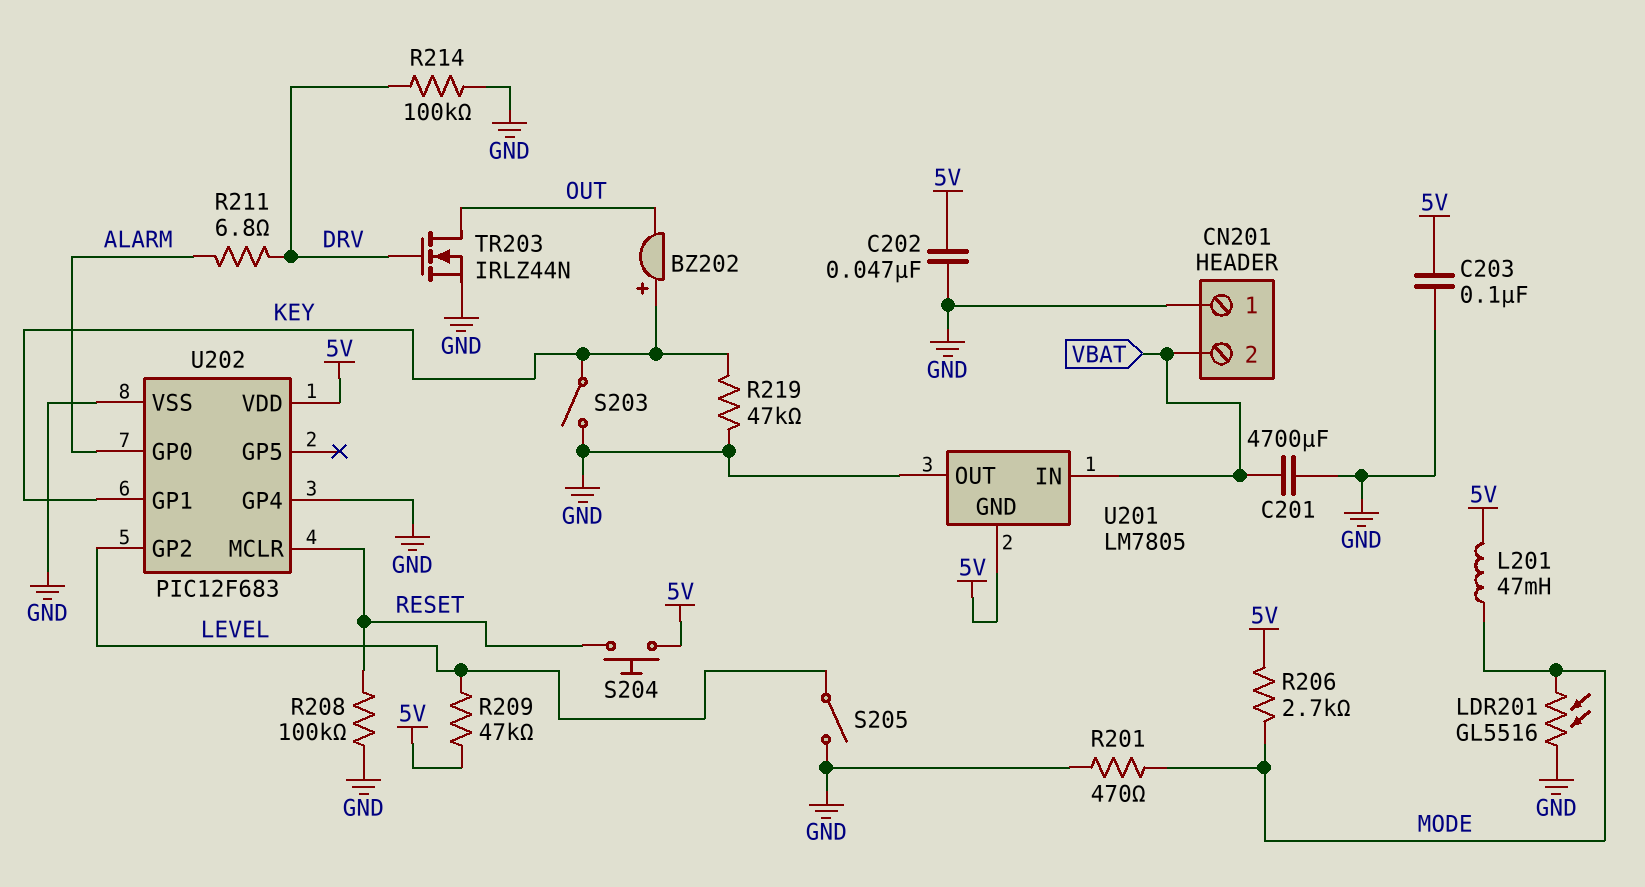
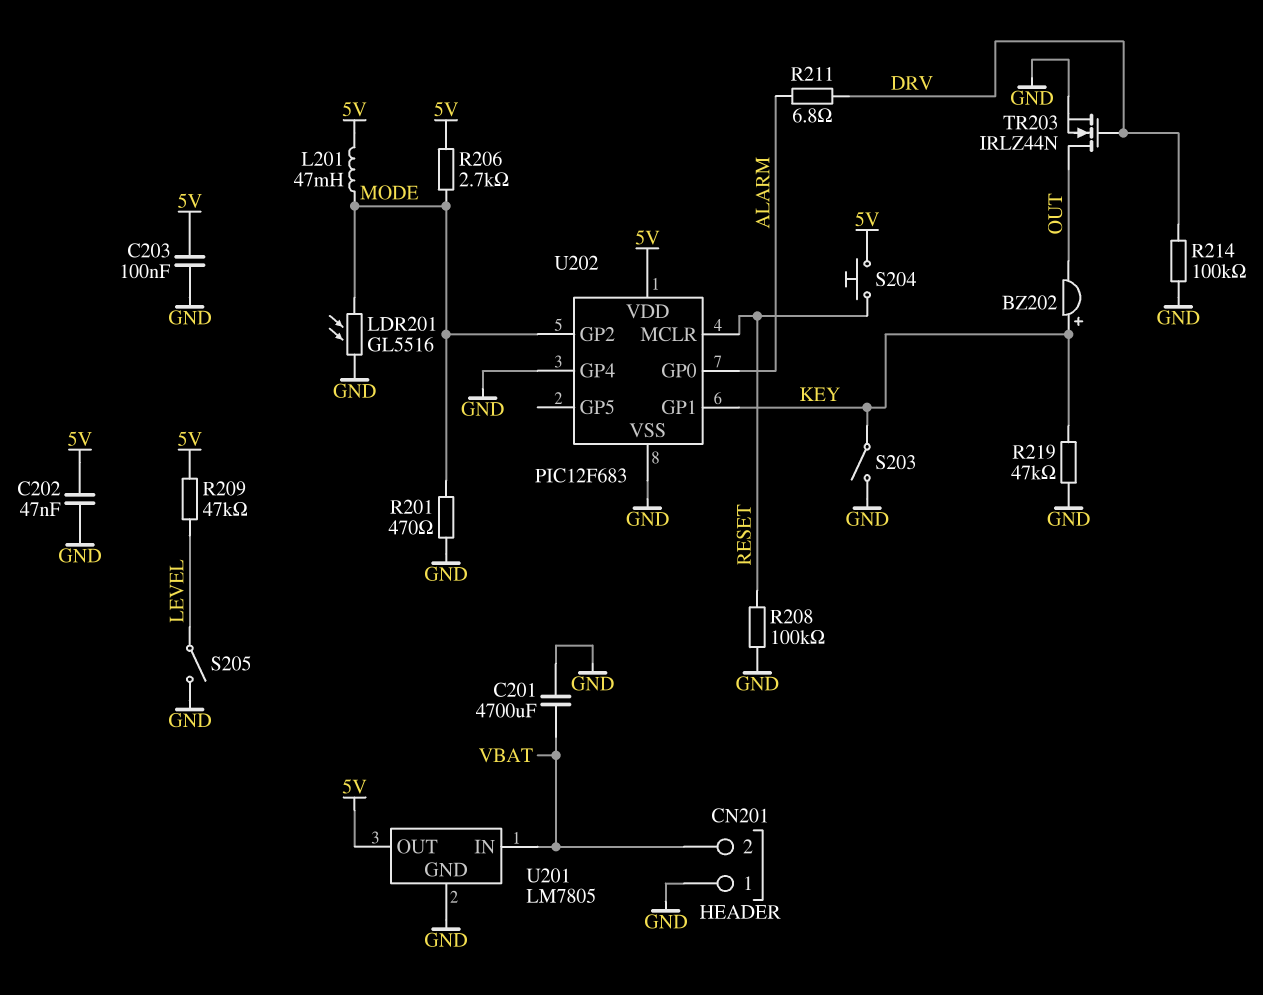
U201 pin GND: 5V -> GND
U201 pin OUT: GND -> 5V
U202 pin GP2: LEVEL -> MODE

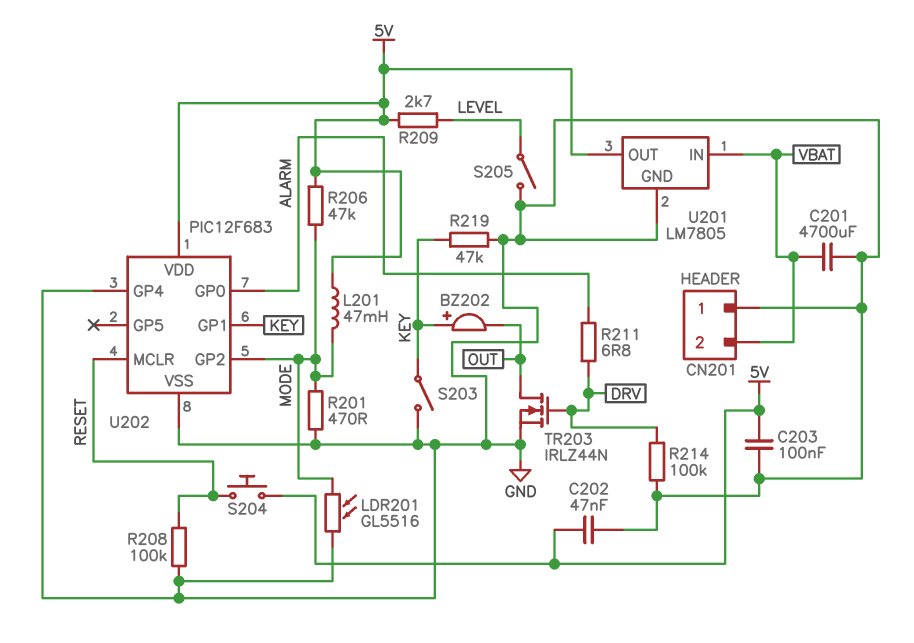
R206: 2.7k (5V, MODE) -> 47k (5V, MODE)
R209: 47k (5V, LEVEL) -> 2.7k (5V, LEVEL)

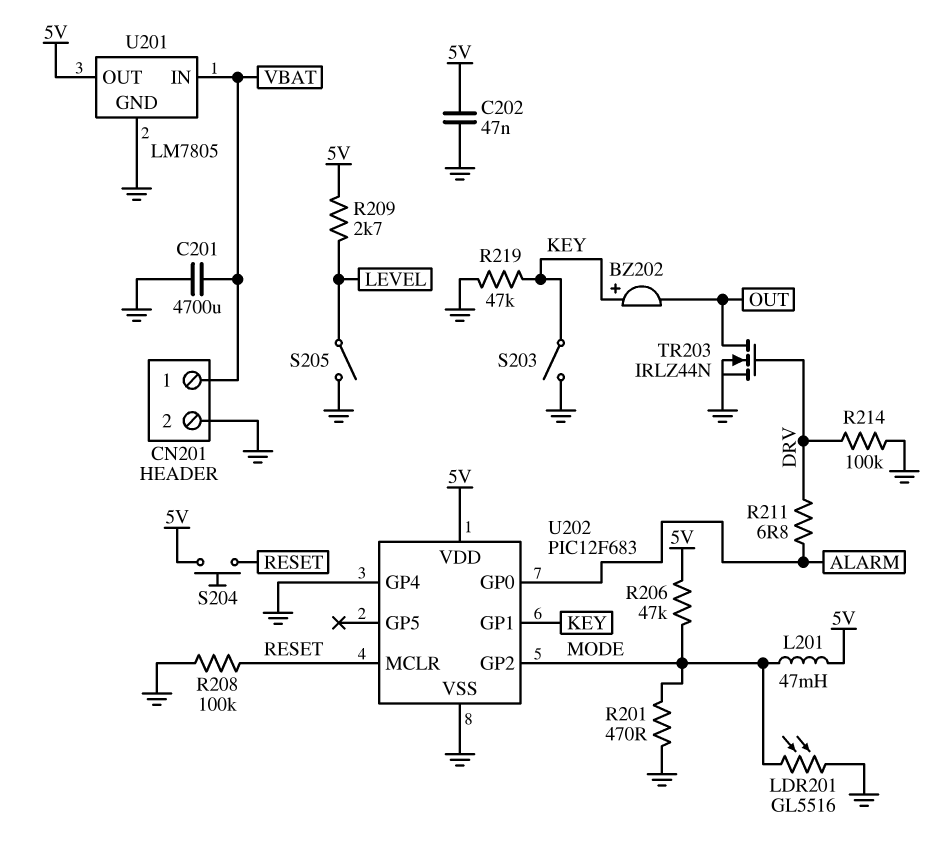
C203: 100nF (5V, GND) -> none
CN201 pin 1: GND -> VBAT
CN201 pin 2: VBAT -> GND

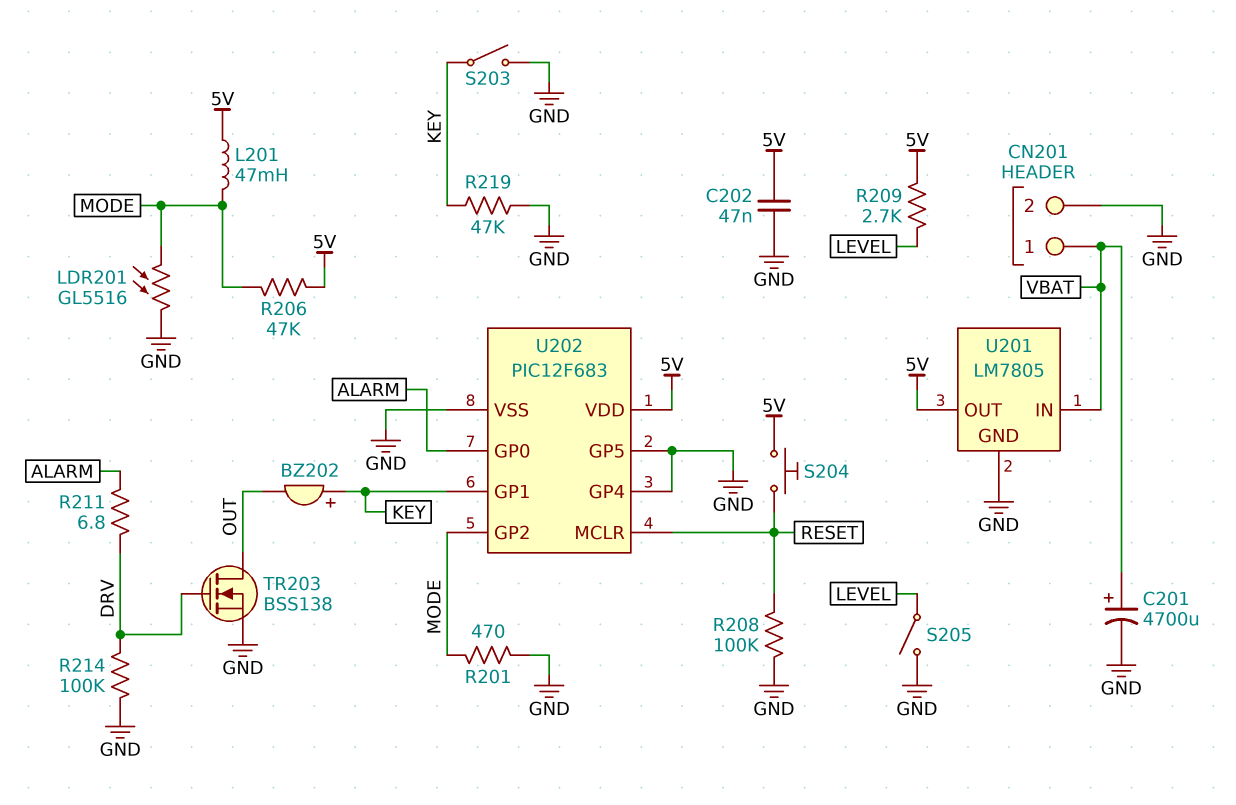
C201: 4700uF (GND, VBAT) -> 4700uF (plus VBAT, minus GND)
TR203: NMOS IRLZ44N (G DRV, D OUT, S GND) -> NMOS BSS138 (G DRV, D OUT, S GND)
U202 pin GP5: none -> GND

